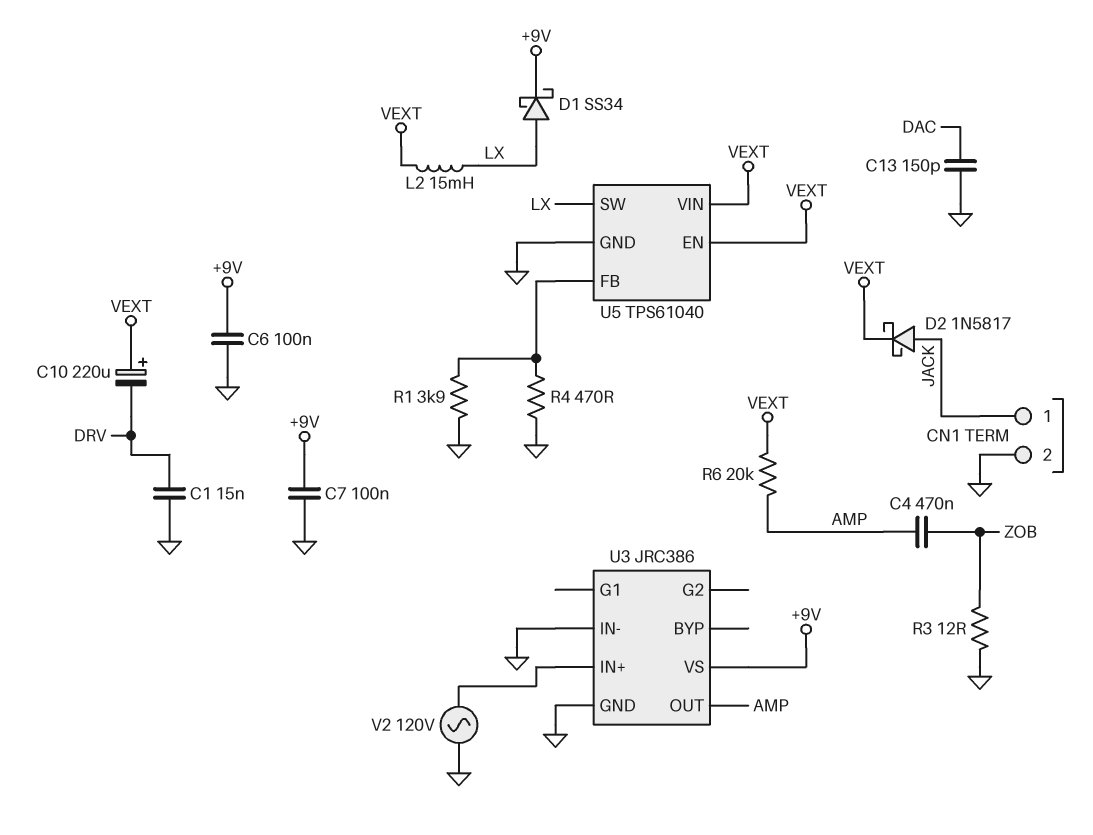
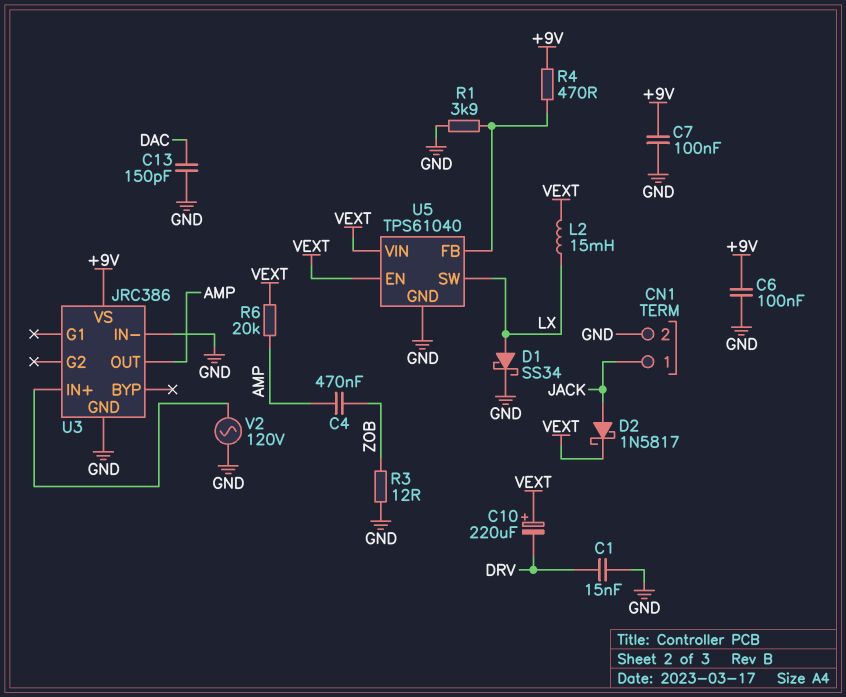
D1: schottky SS34 (A LX, K +9V) -> schottky SS34 (A LX, K GND)
R4: 470 (GND, U5/FB) -> 470 (+9V, U5/FB)

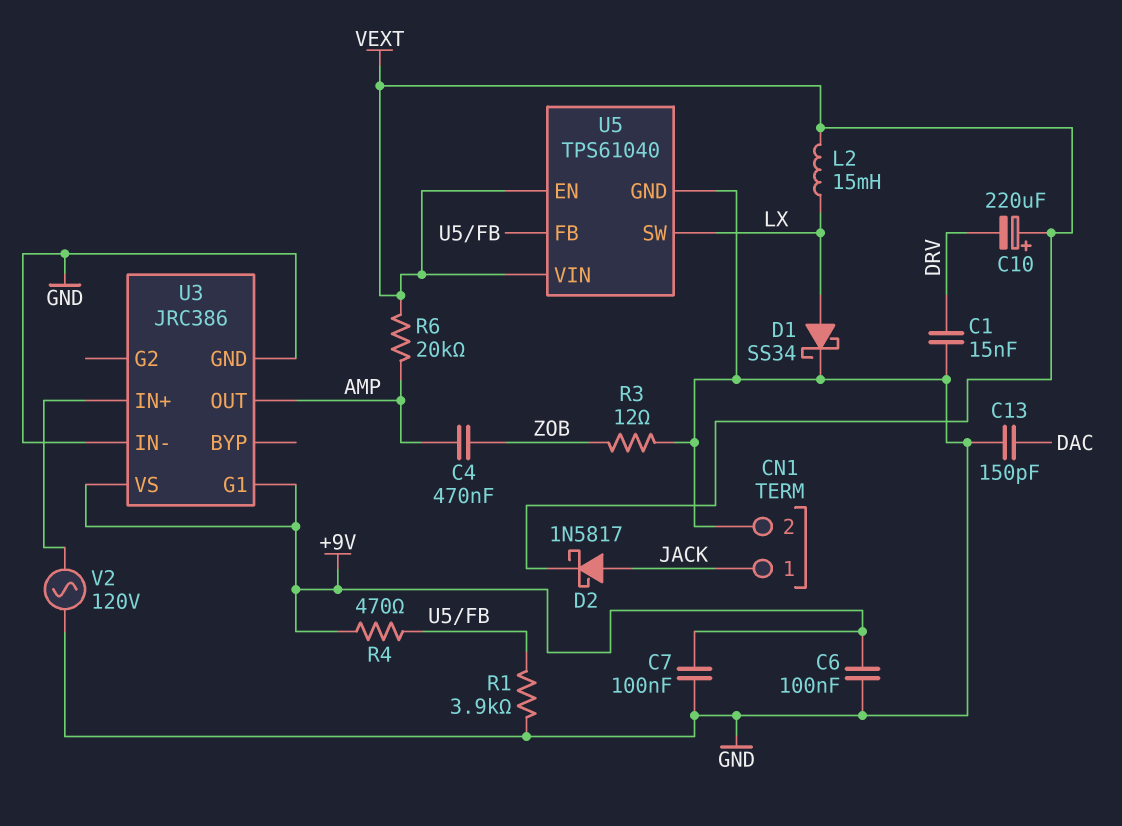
U3 pin G1: none -> +9V

